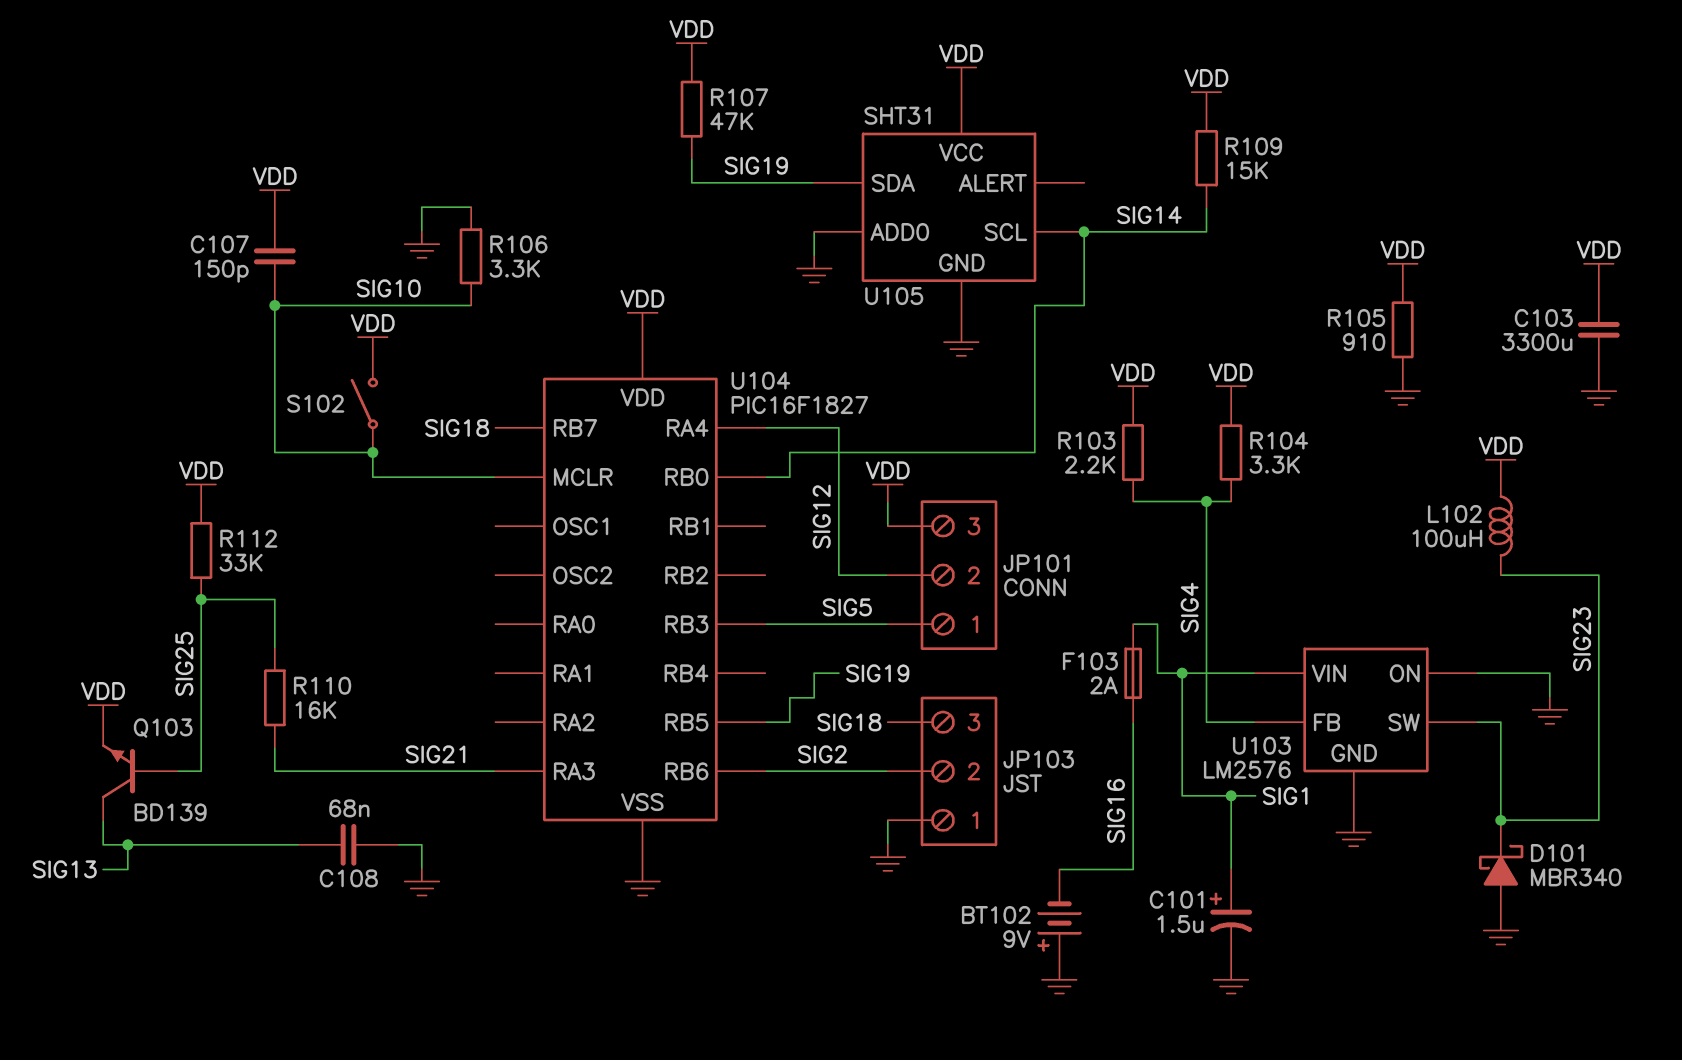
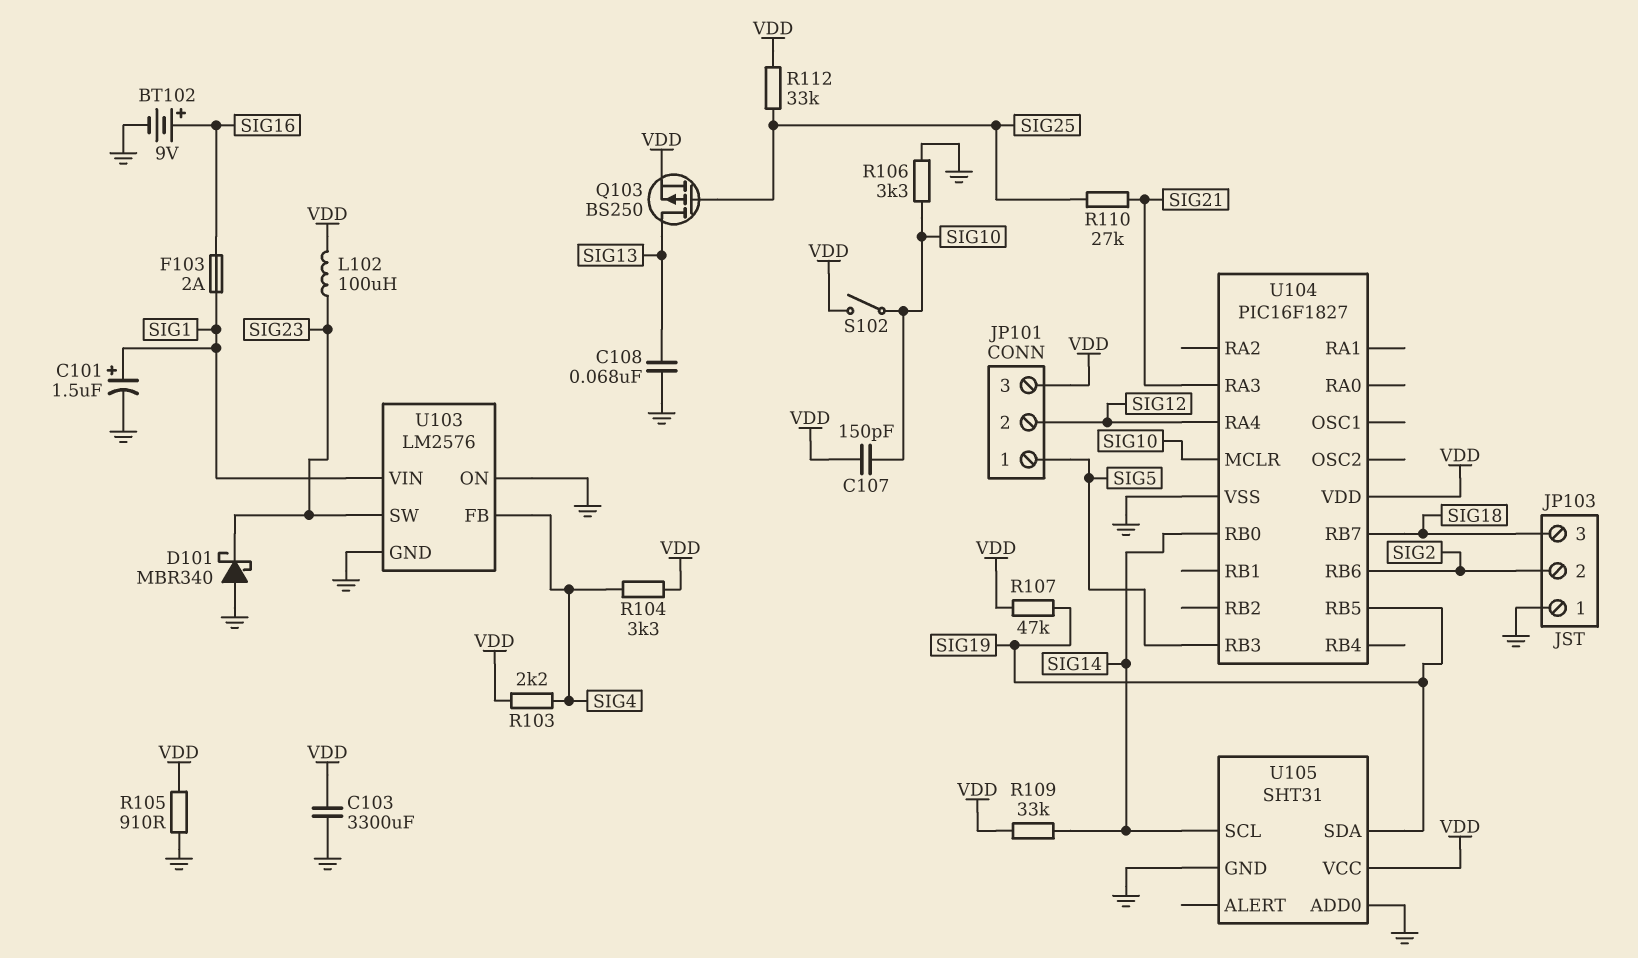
BT102: 9V (plus GND, minus SIG16) -> 9V (plus SIG16, minus GND)
Q103: NPN BD139 (B SIG25, C SIG13, E VDD) -> PMOS BS250 (G SIG25, D SIG13, S VDD)
R109: 15k (SIG14, VDD) -> 33k (SIG14, VDD)
R110: 16k (SIG21, SIG25) -> 27k (SIG21, SIG25)

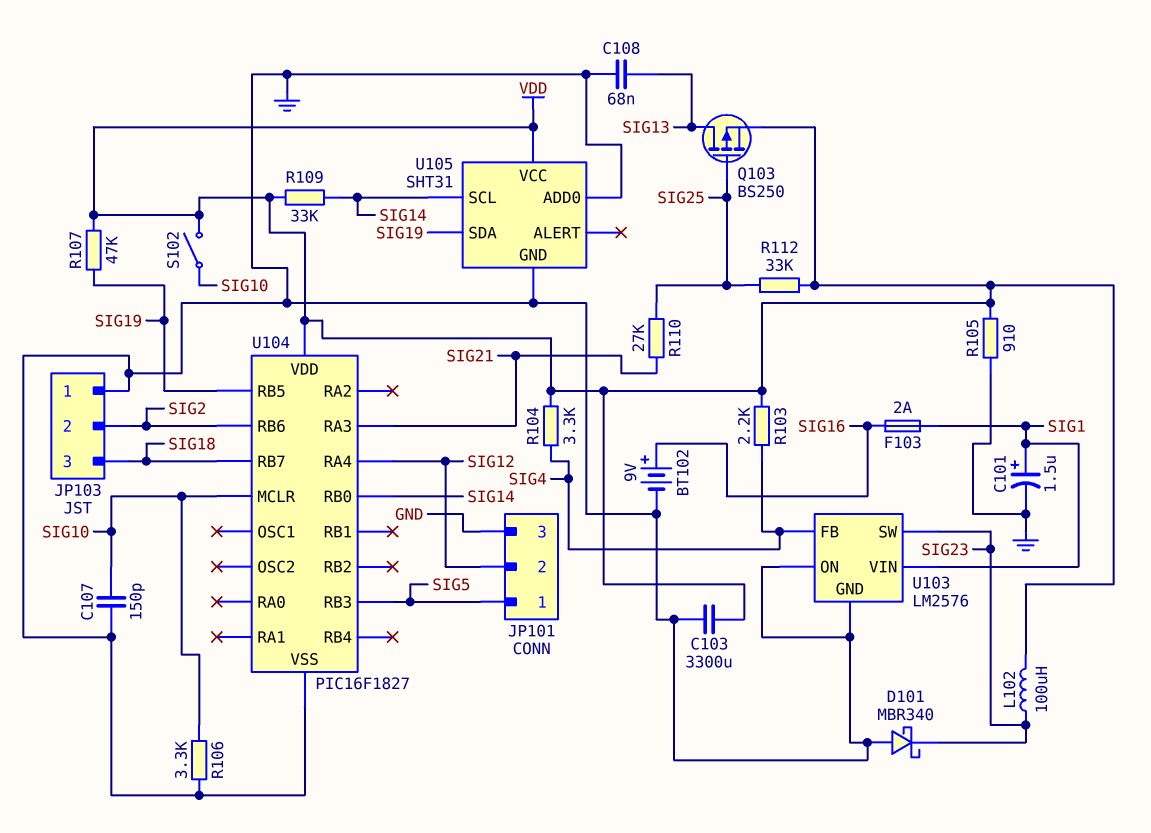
C107: 150pF (SIG10, VDD) -> 150pF (GND, SIG10)
JP101 pin 3: VDD -> GND

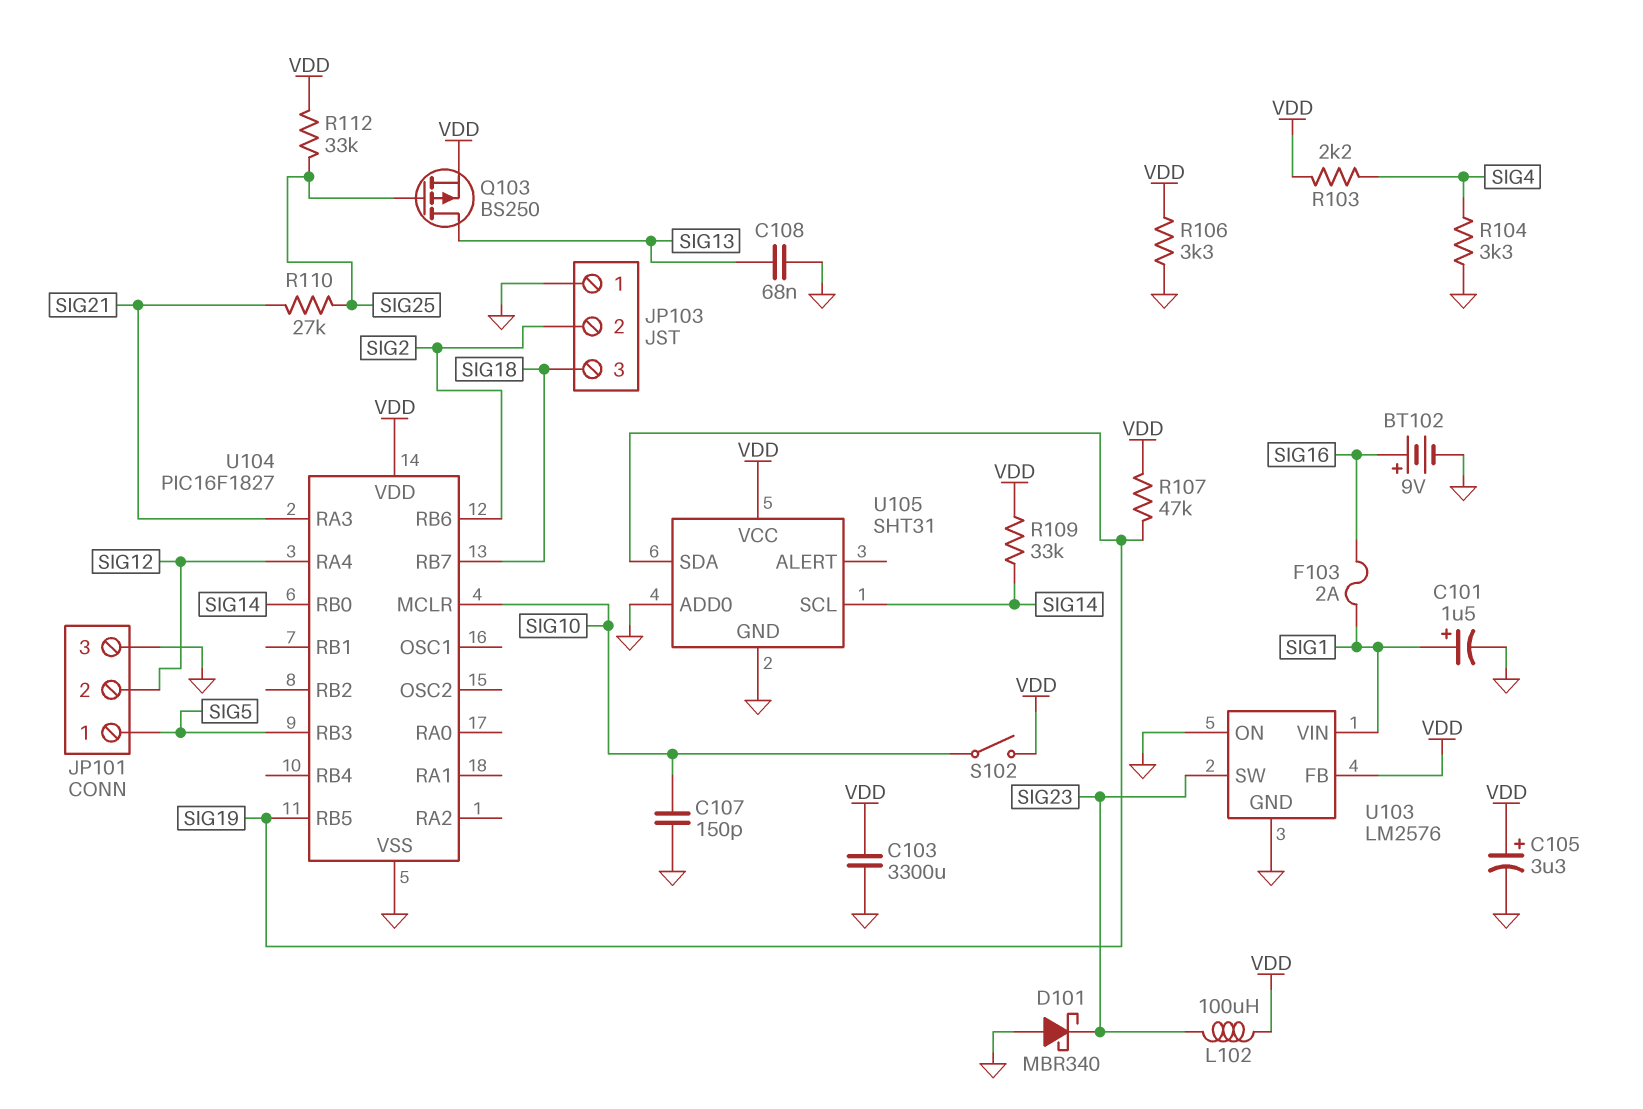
C105: none -> 3.3uF (plus VDD, minus GND)
R104: 3.3k (SIG4, VDD) -> 3.3k (GND, SIG4)
R105: 910 (GND, VDD) -> none
R106: 3.3k (GND, SIG10) -> 3.3k (GND, VDD)
U103 pin FB: SIG4 -> VDD

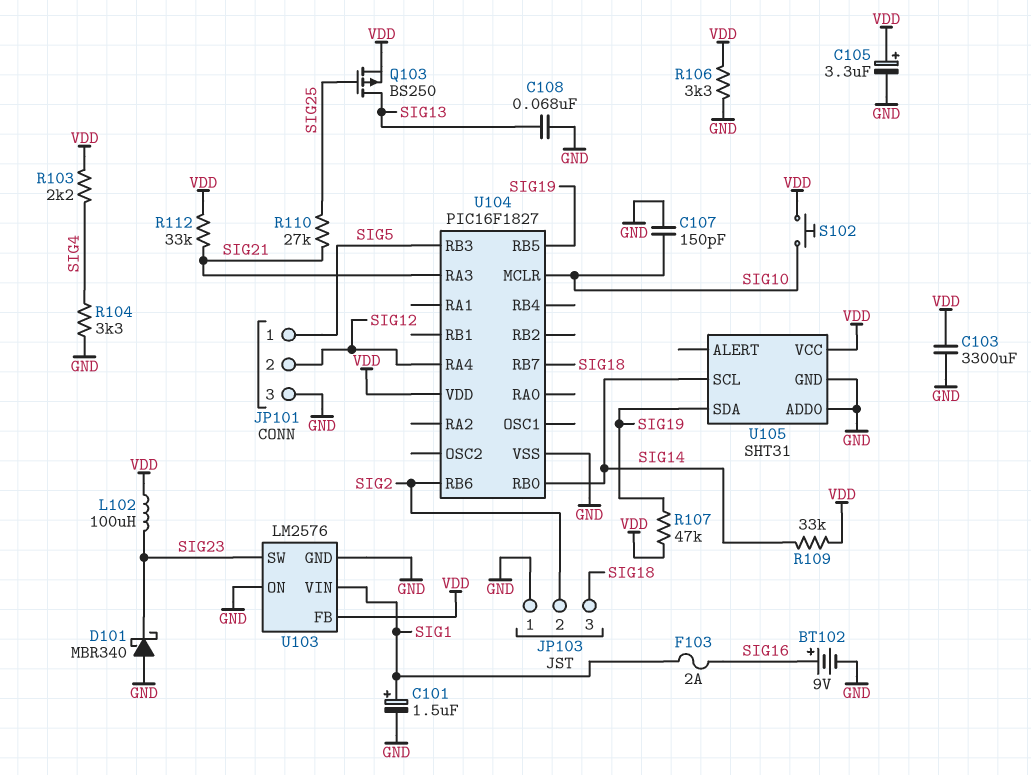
R112: 33k (SIG25, VDD) -> 33k (SIG21, VDD)
S102: switch (SIG10, VDD) -> button (SIG10, VDD)

